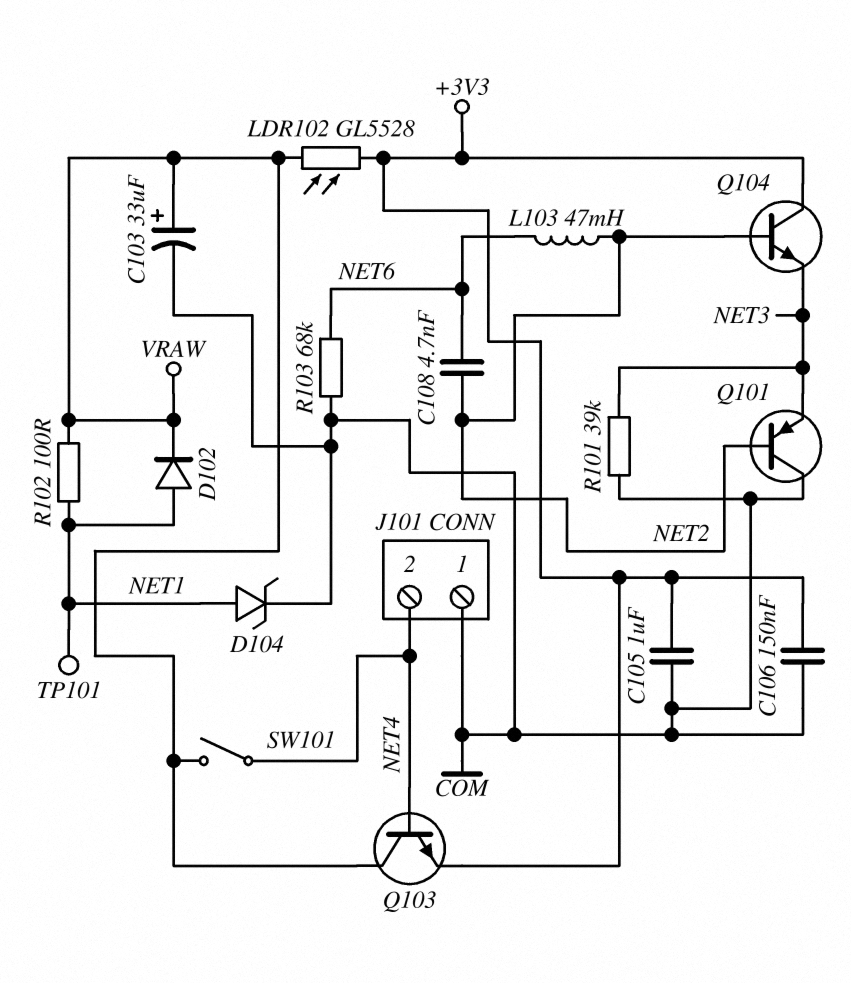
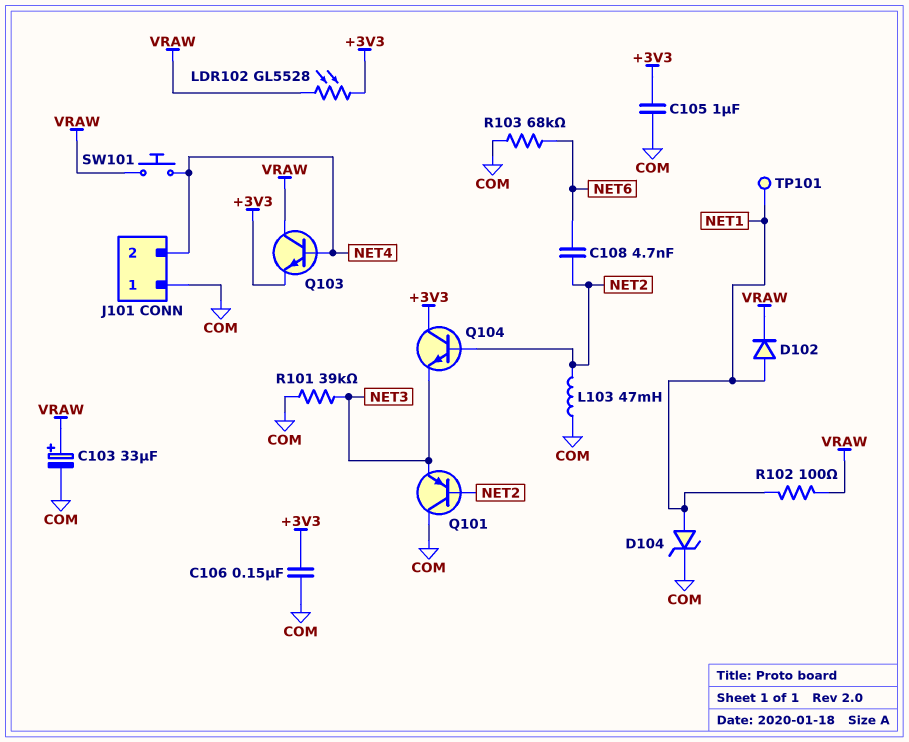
L103: 47mH (NET2, NET6) -> 47mH (COM, NET2)
SW101: switch (NET4, VRAW) -> button (NET4, VRAW)

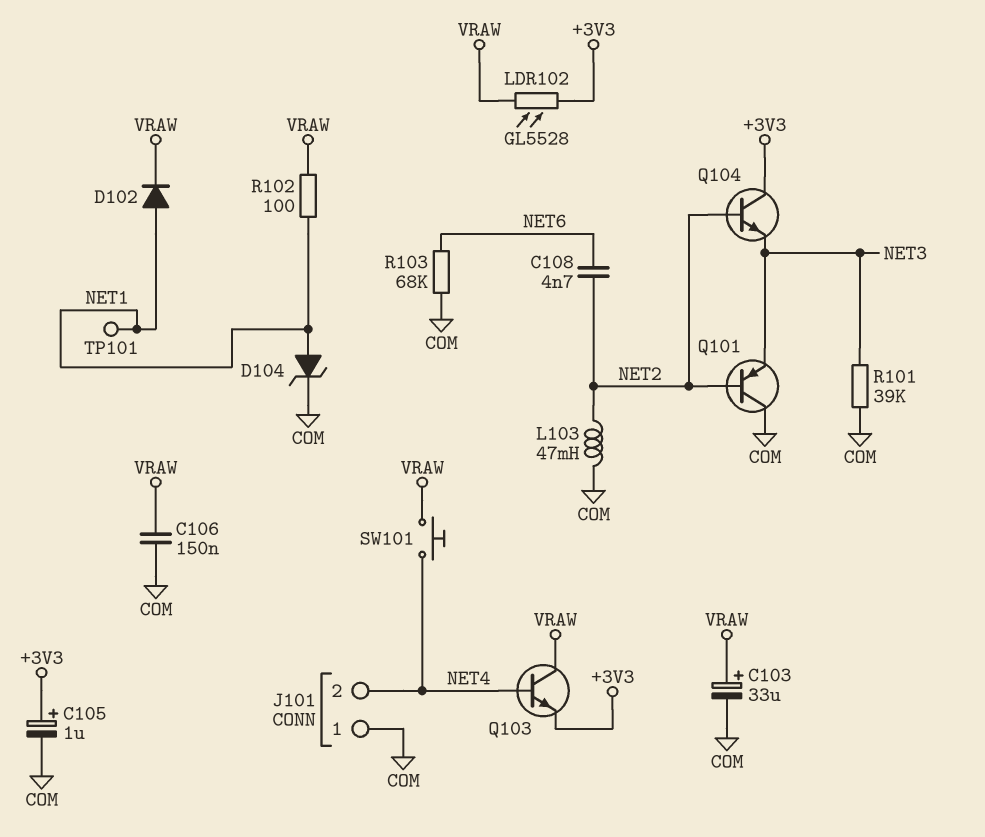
C105: 1uF (+3V3, COM) -> 1uF (plus +3V3, minus COM)
C106: 150nF (+3V3, COM) -> 150nF (COM, VRAW)

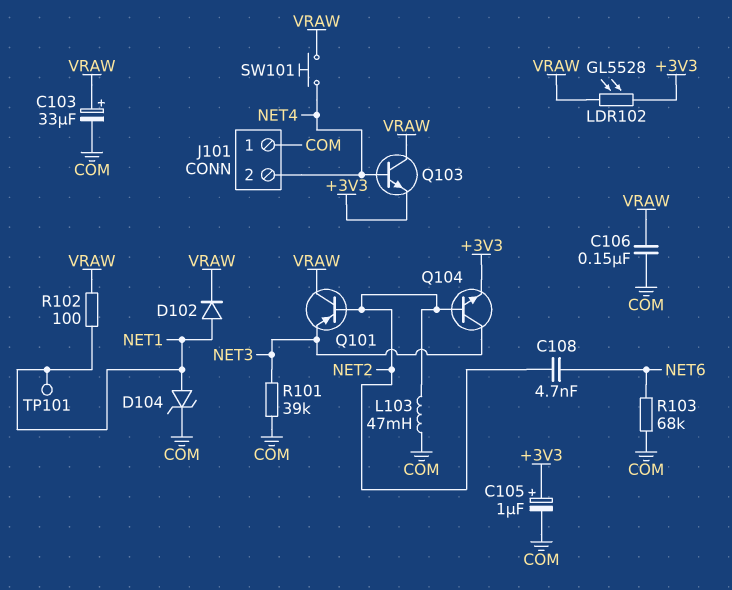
Q101: PNP (B NET2, C COM, E NET3) -> PNP (B NET2, C VRAW, E NET3)
Q104: NPN (B NET2, C +3V3, E NET3) -> NPN (B NET2, C NET3, E +3V3)

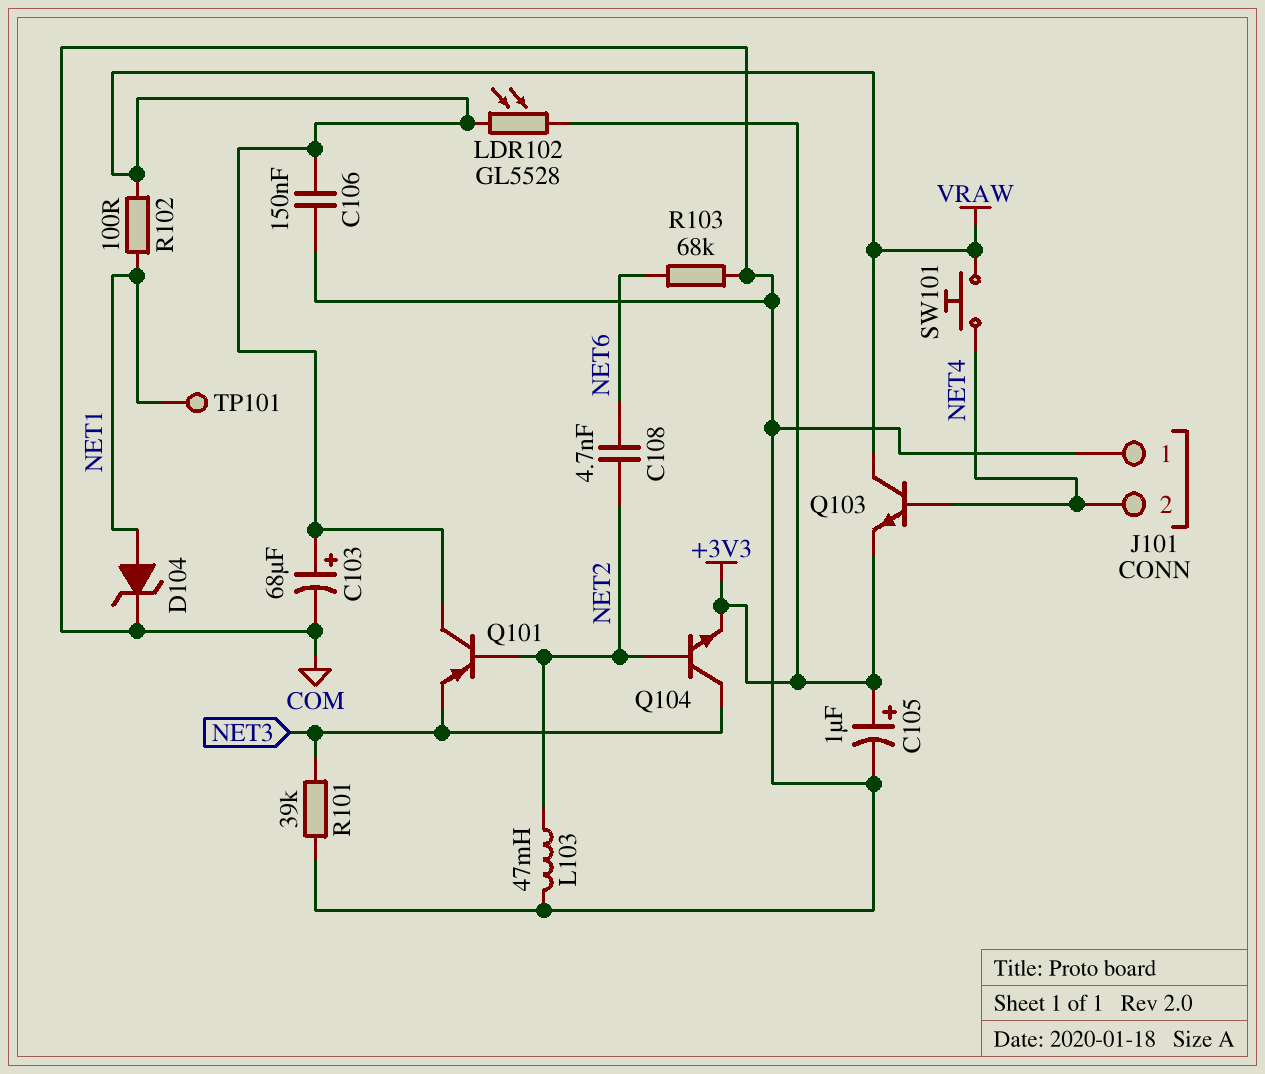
C103: 33uF (plus VRAW, minus COM) -> 68uF (plus VRAW, minus COM)
D102: diode (A NET1, K VRAW) -> none

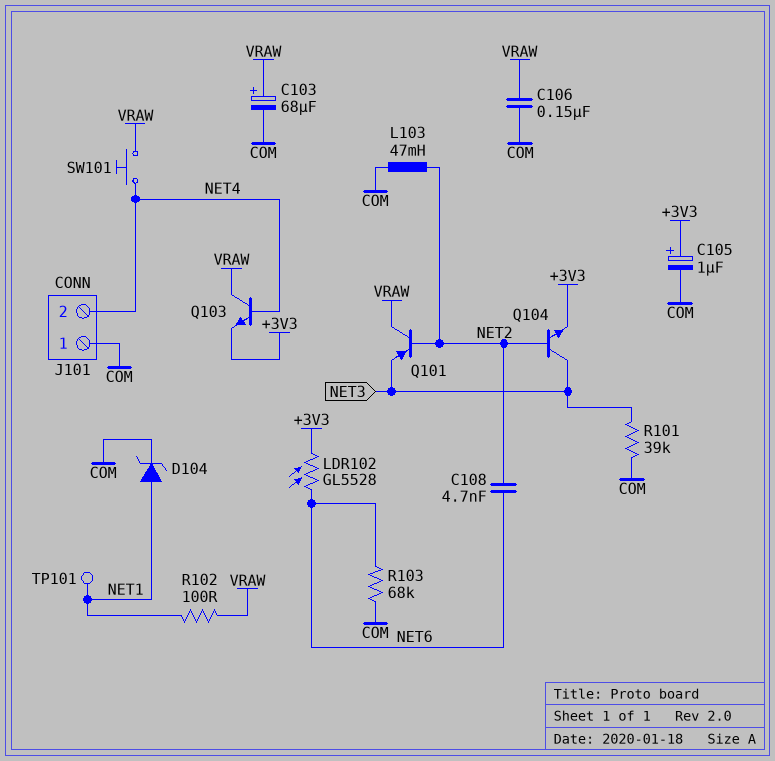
LDR102: GL5528 (+3V3, VRAW) -> GL5528 (+3V3, NET6)

